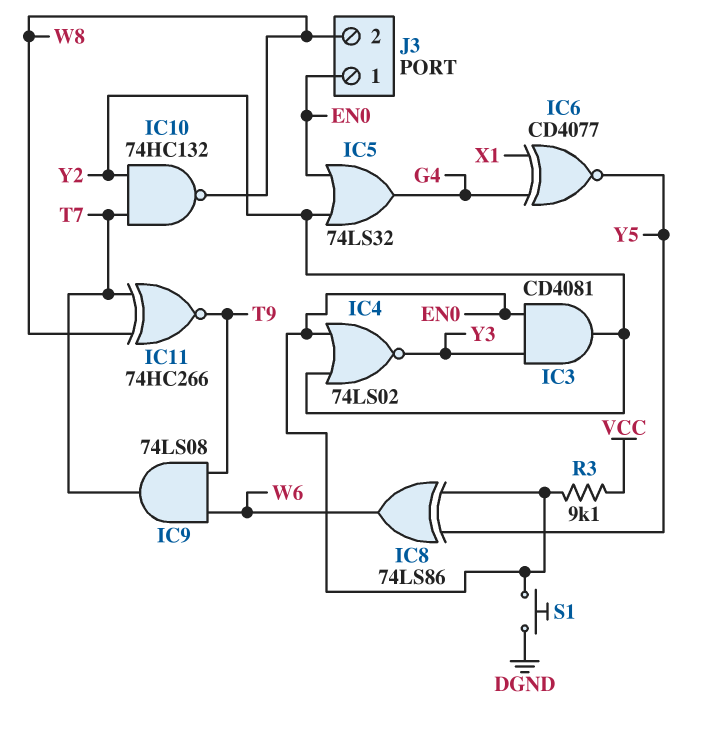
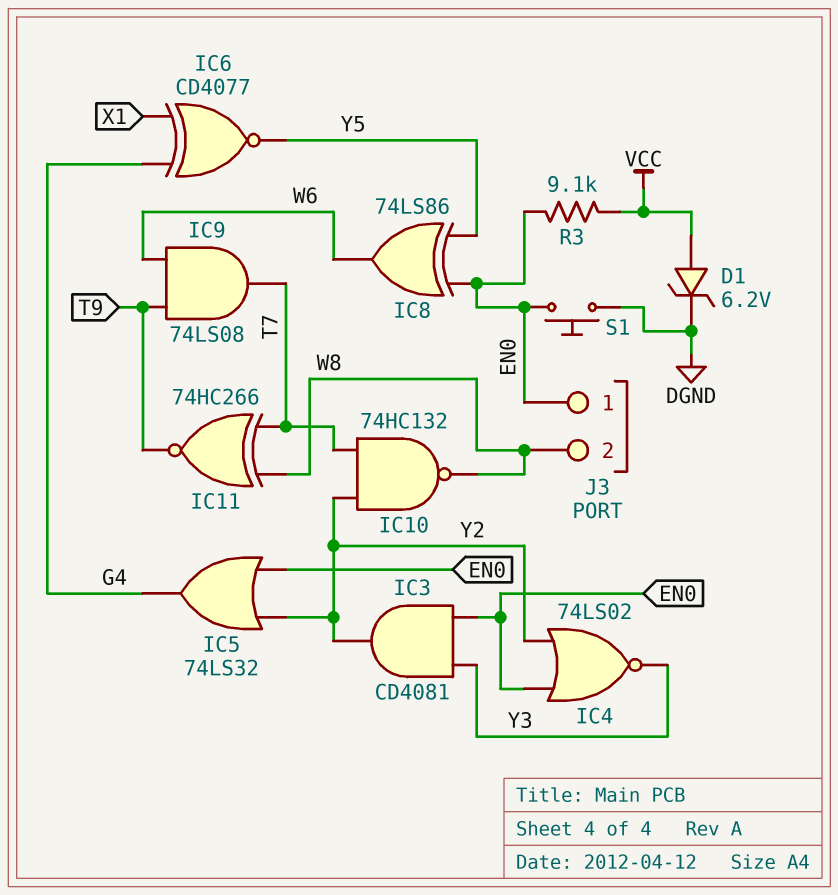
D1: none -> zener 6.2V (A VCC, K DGND)

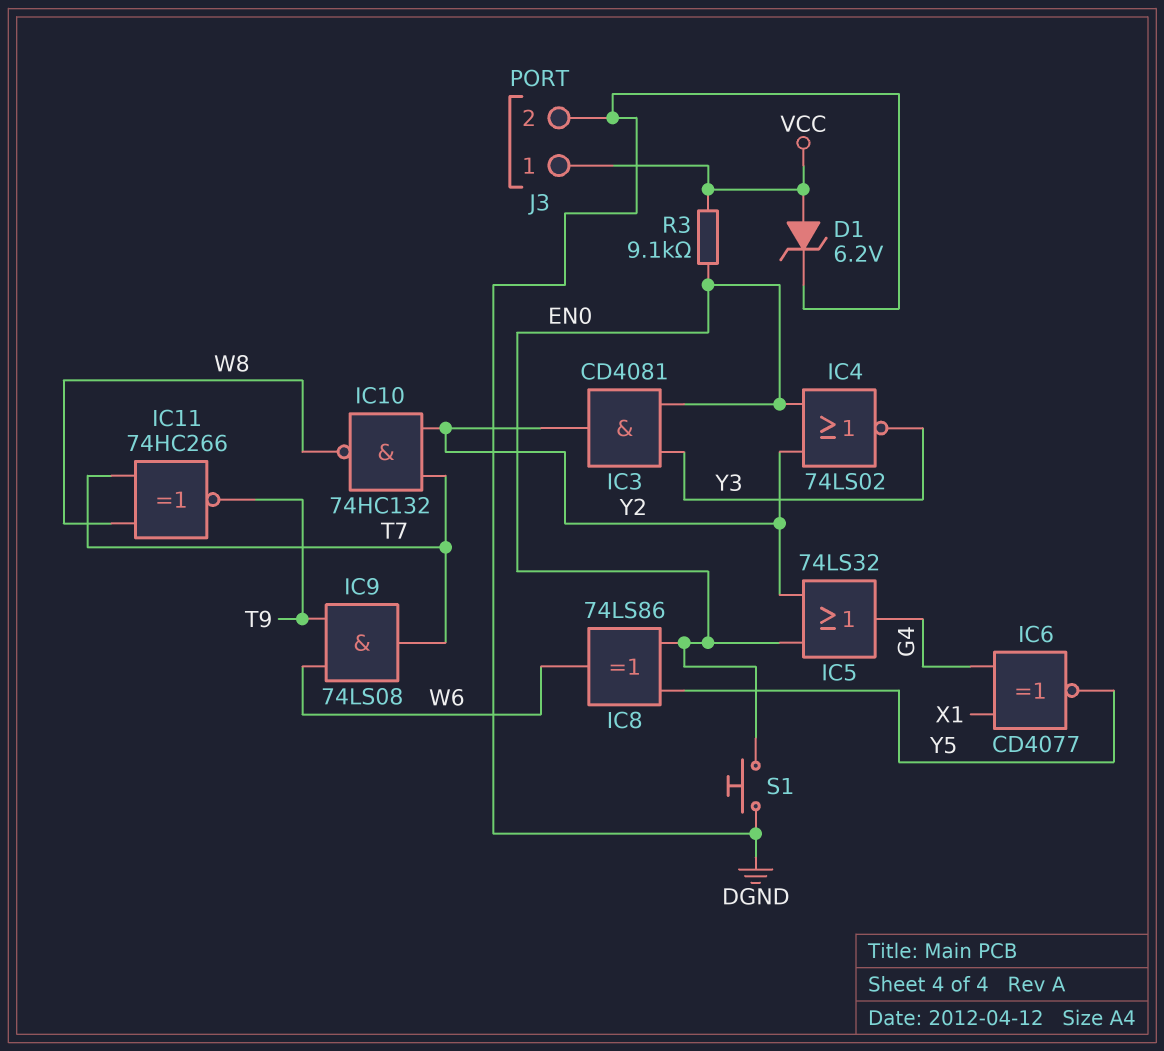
J3 pin 1: EN0 -> VCC
J3 pin 2: W8 -> DGND

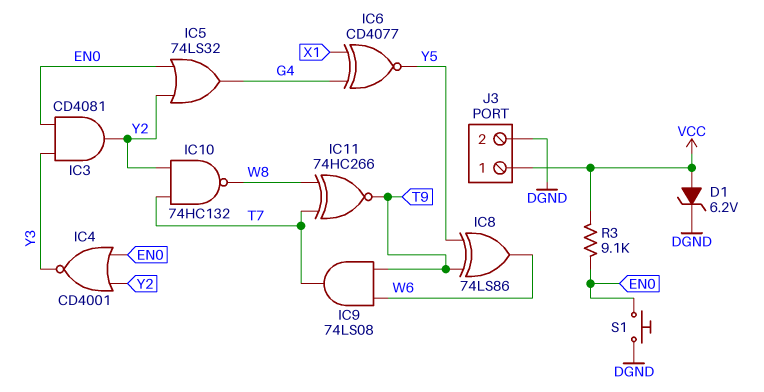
IC4: NOR 74LS02 (in EN0, in Y2, out Y3) -> NOR CD4001 (in EN0, in Y2, out Y3)
IC8: XOR 74LS86 (in EN0, in Y5, out W6) -> XOR 74LS86 (in T9, in Y5, out W6)

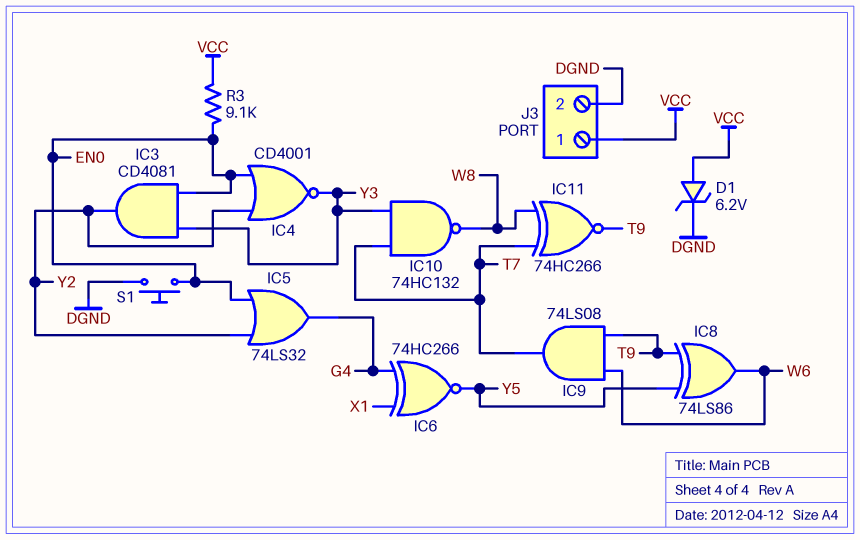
IC6: XNOR CD4077 (in G4, in X1, out Y5) -> XNOR 74HC266 (in G4, in X1, out Y5)
IC10: NAND 74HC132 (in T7, in Y2, out W8) -> NAND 74HC132 (in T7, in Y3, out W8)

